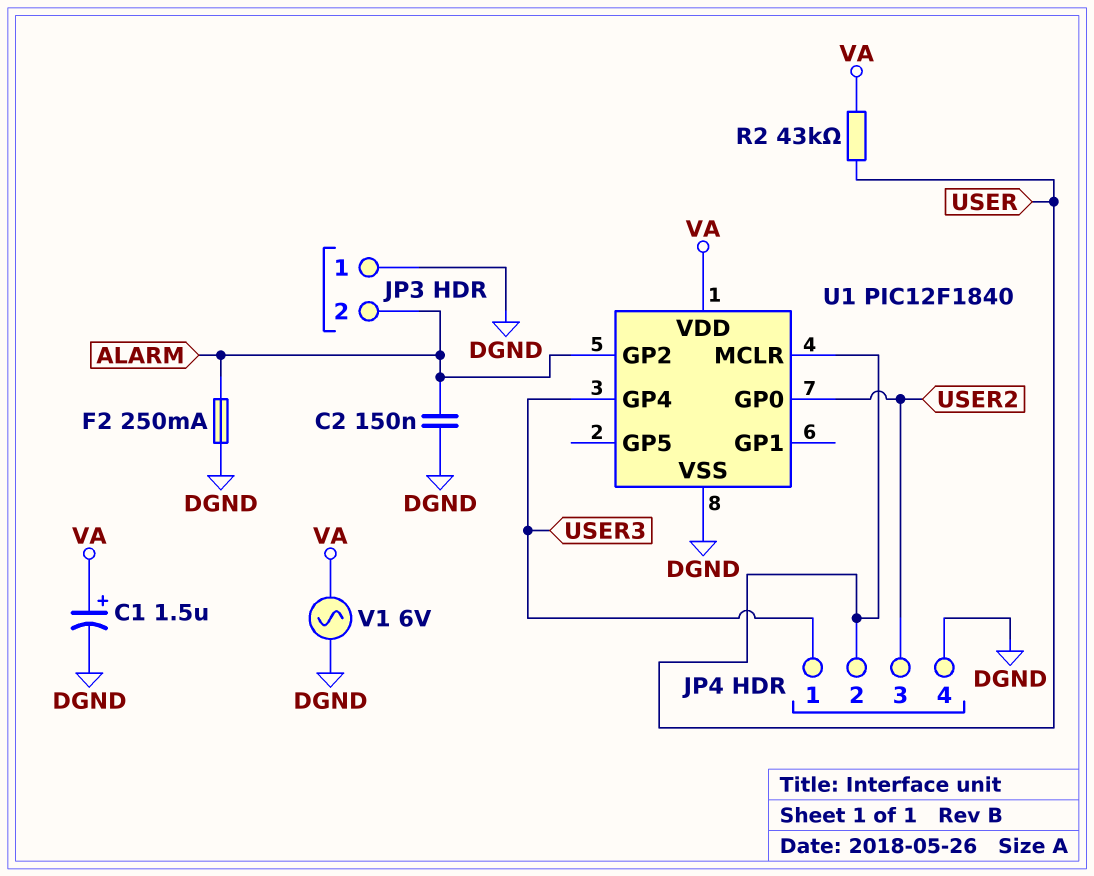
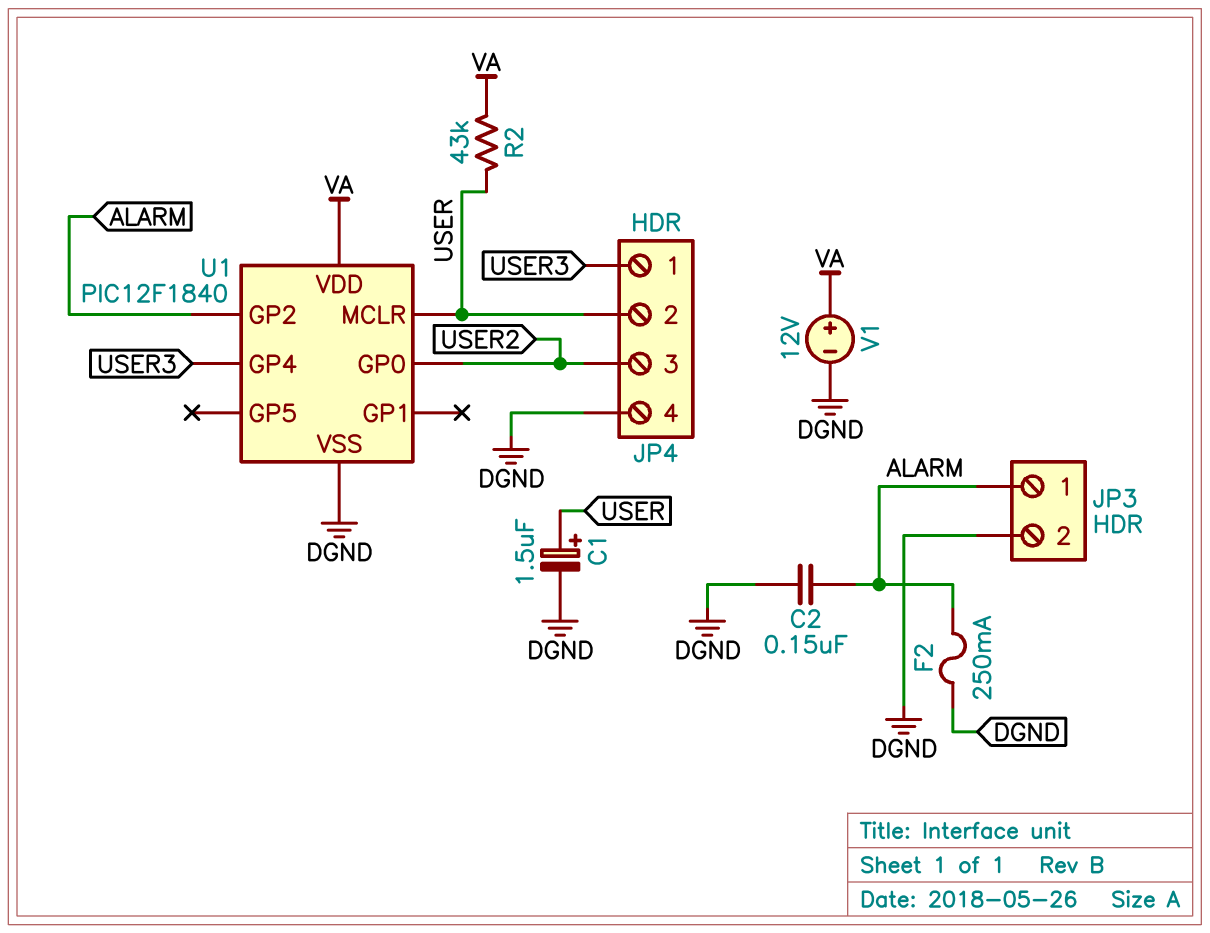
C1: 1.5uF (plus VA, minus DGND) -> 1.5uF (plus USER, minus DGND)
JP3 pin 1: DGND -> ALARM
JP3 pin 2: ALARM -> DGND
V1: AC 6V (DGND, VA) -> 12V (plus VA, minus DGND)

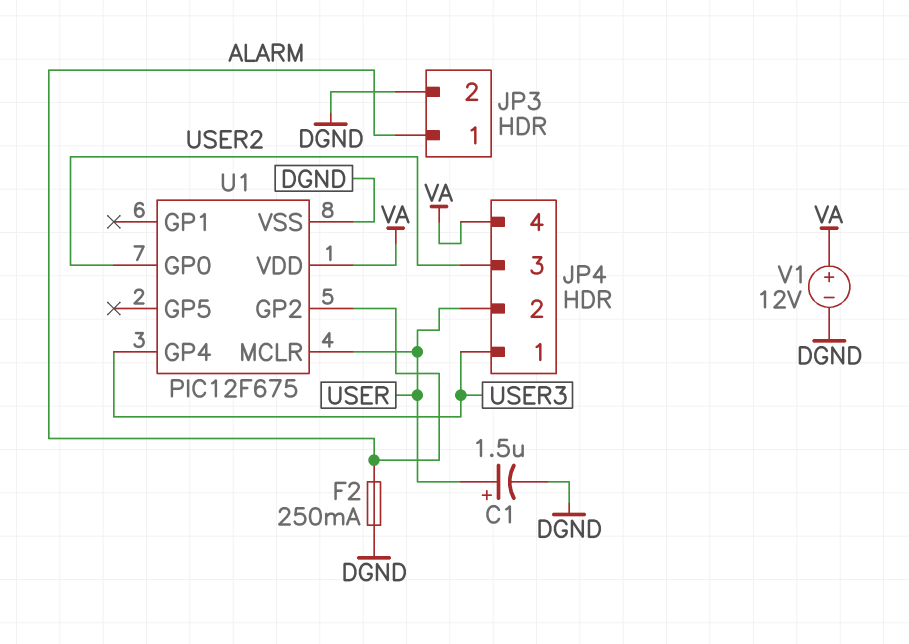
C2: 150nF (ALARM, DGND) -> none
JP4 pin 4: DGND -> VA
R2: 43k (USER, VA) -> none
U1: PIC12F1840 -> PIC12F675

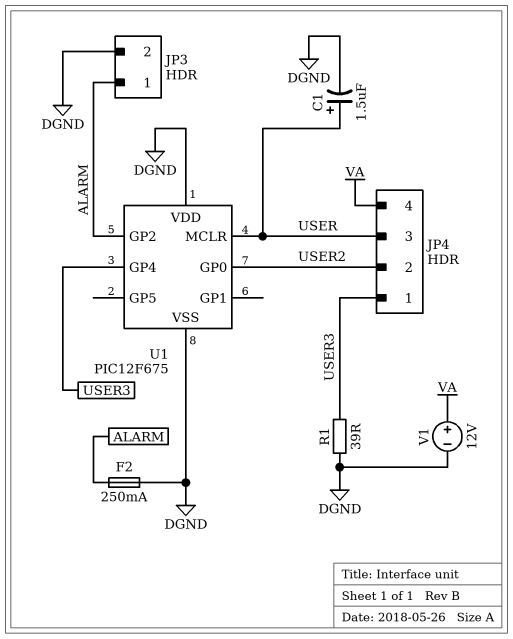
JP4 pin 2: USER -> USER2
JP4 pin 3: USER2 -> USER
R1: none -> 39 (DGND, USER3)
U1 pin VDD: VA -> DGND

